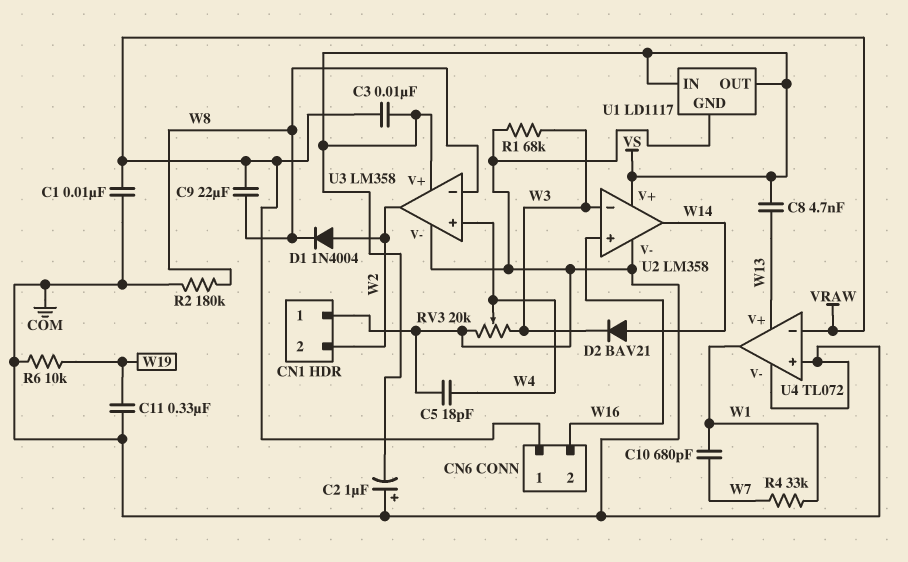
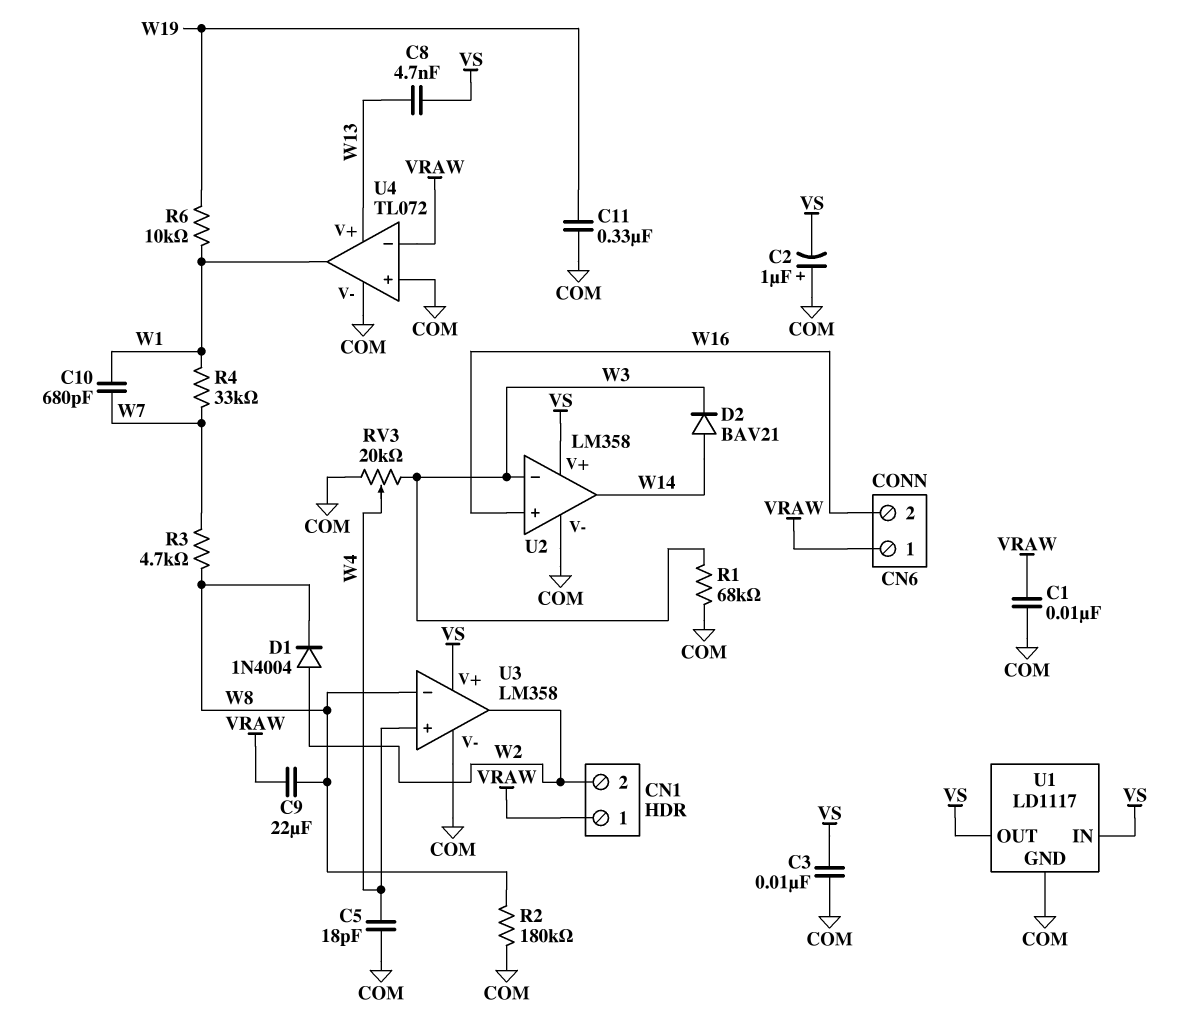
C3: 10nF (VRAW, VS) -> 10nF (COM, VS)
CN1 pin 1: COM -> VRAW
R3: none -> 4.7k (W7, W8)
R6: 10k (COM, W19) -> 10k (W1, W19)

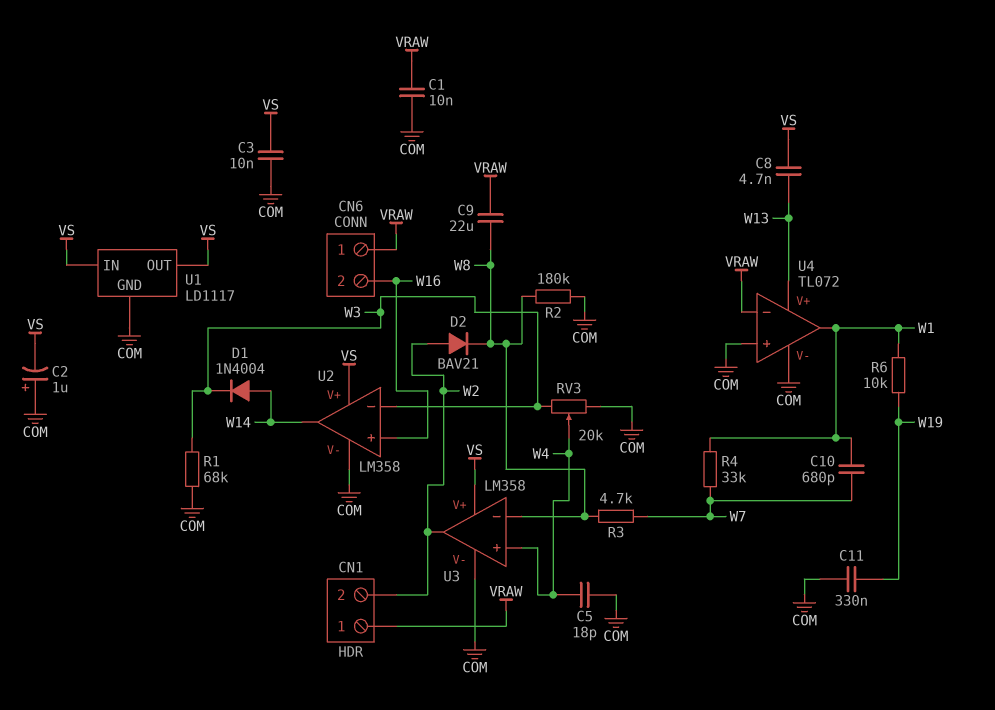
D1: diode 1N4004 (A W2, K W8) -> diode 1N4004 (A W14, K W3)
D2: diode BAV21 (A W14, K W3) -> diode BAV21 (A W2, K W8)

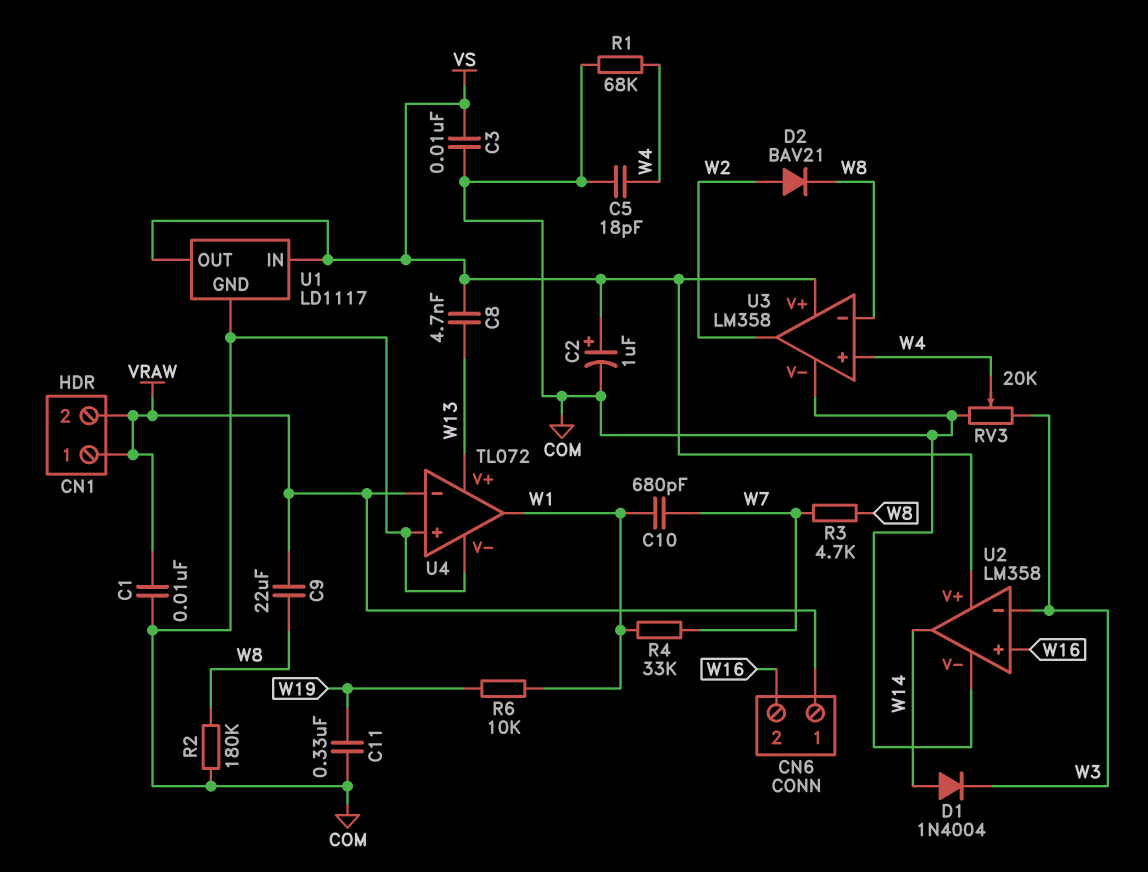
C2: 1uF (plus COM, minus VS) -> 1uF (plus VS, minus COM)
CN1 pin 2: W2 -> VRAW
R1: 68k (COM, W3) -> 68k (COM, W4)

